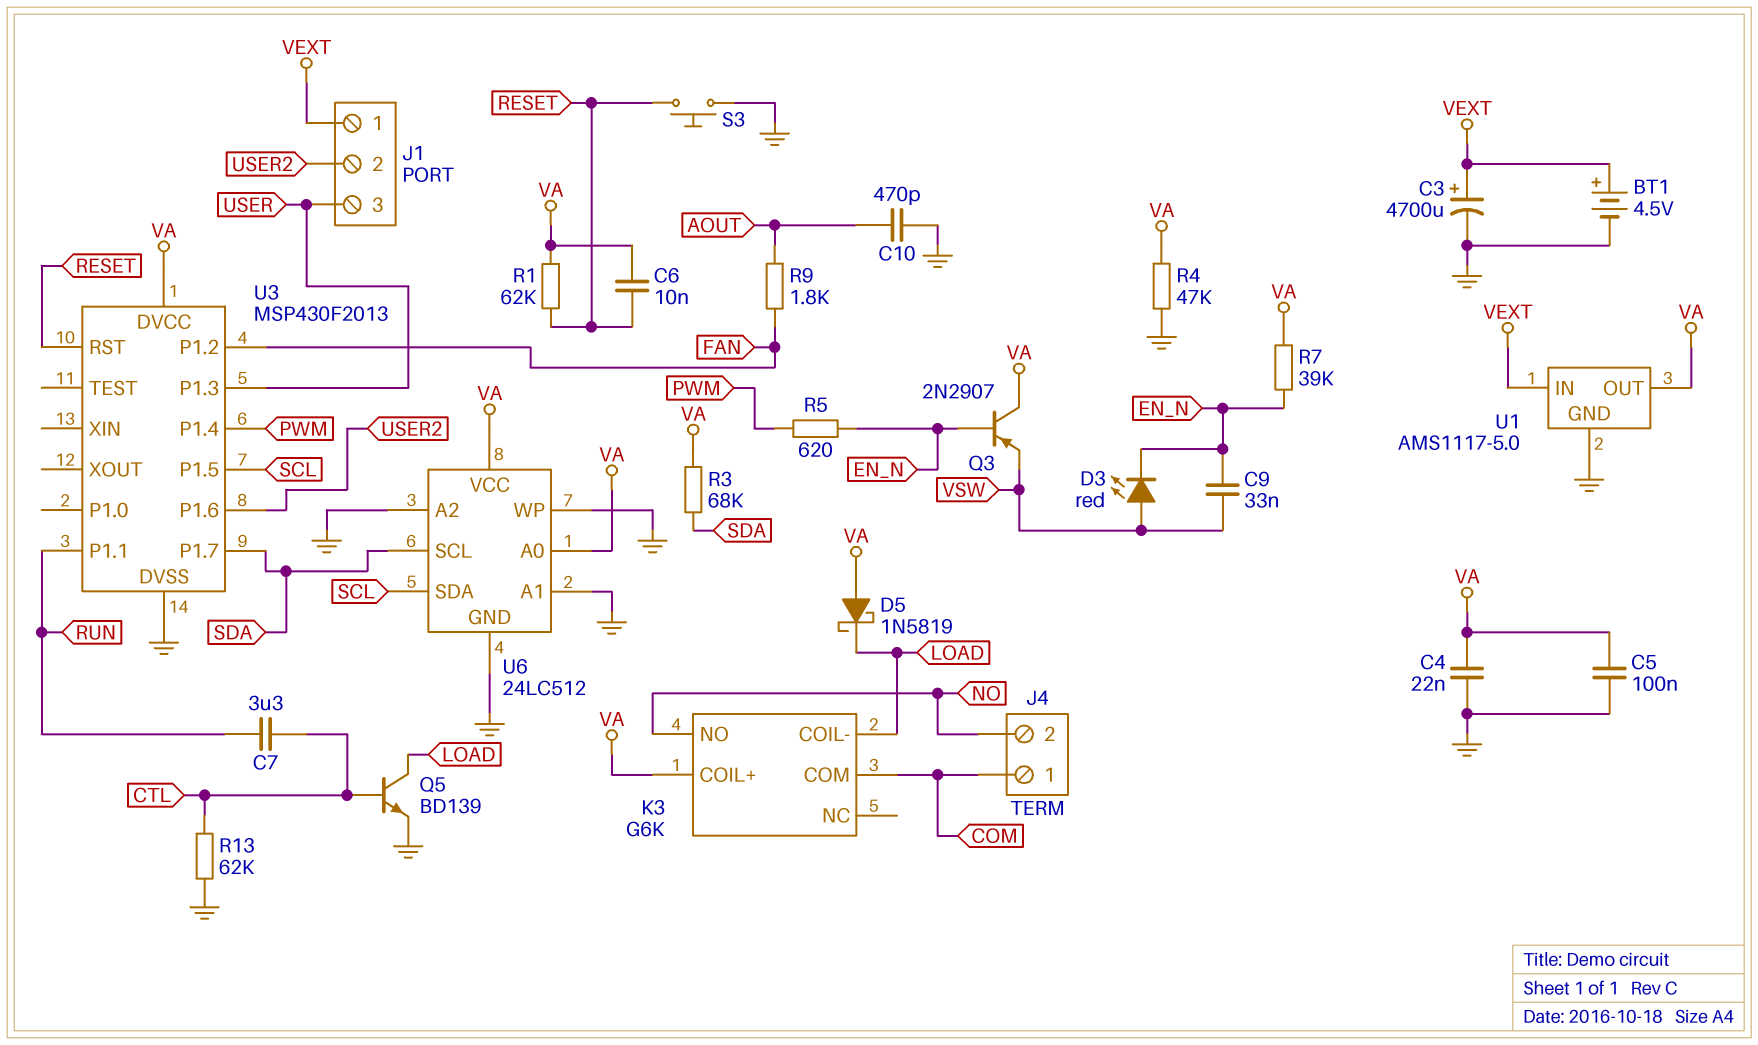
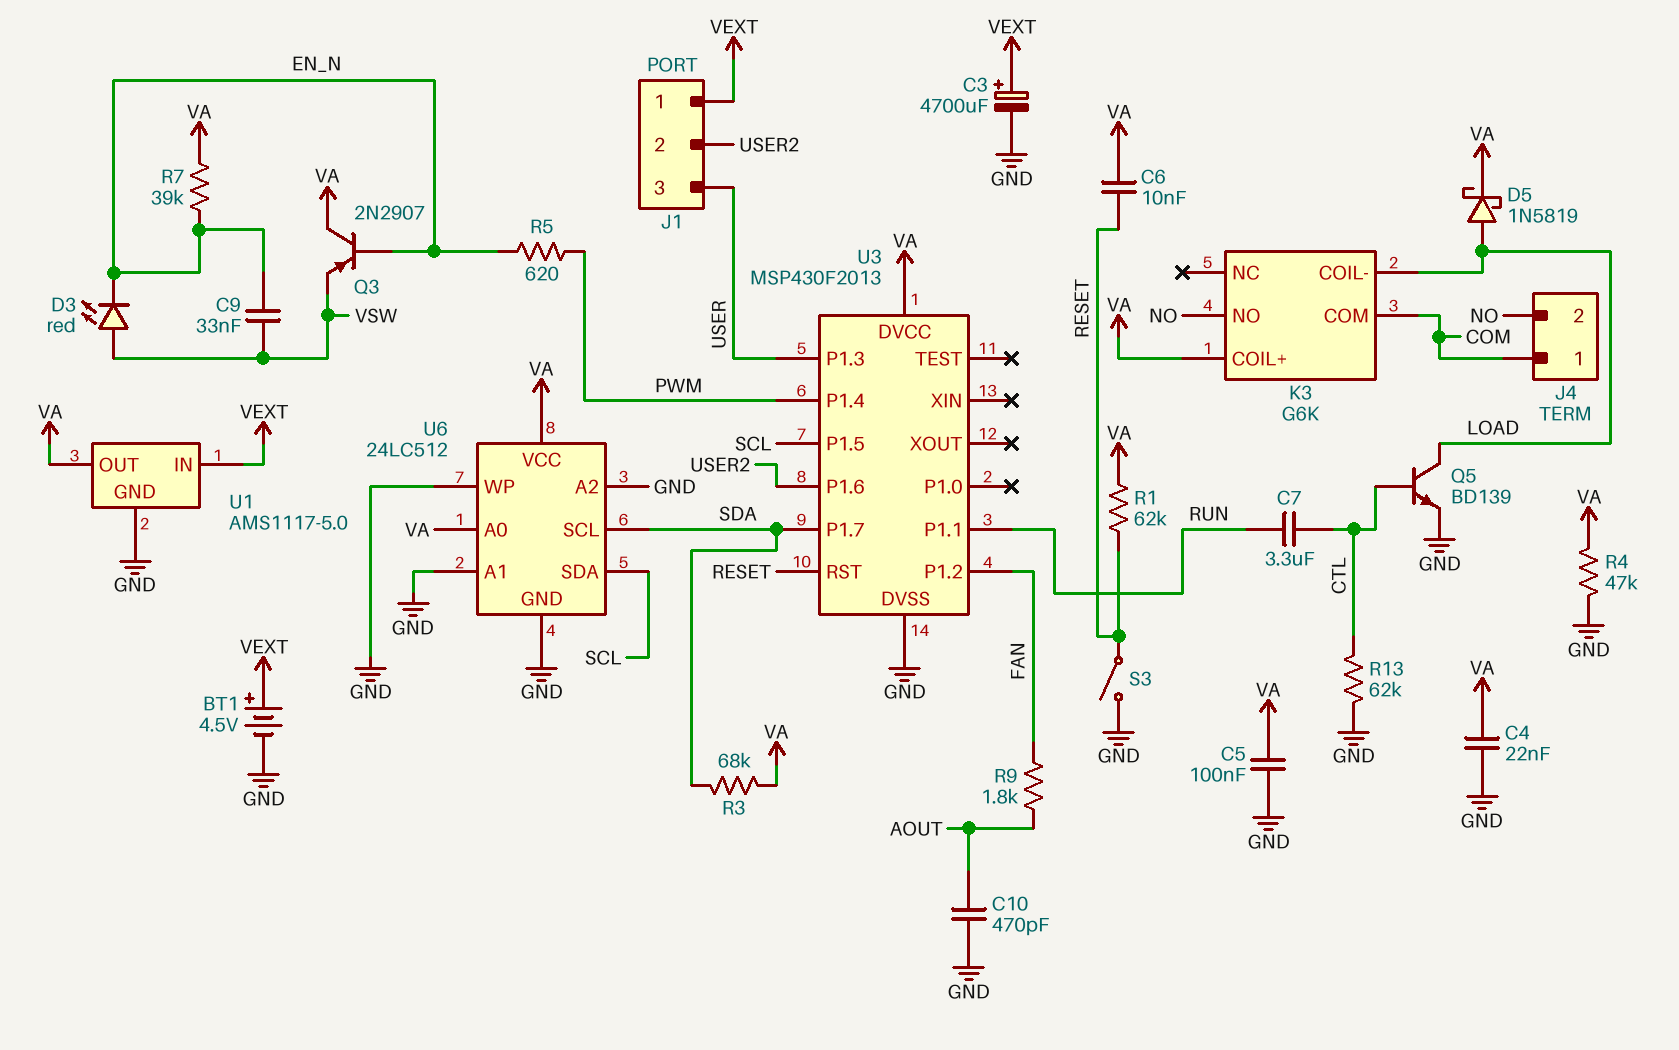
D5: schottky 1N5819 (A VA, K LOAD) -> schottky 1N5819 (A LOAD, K VA)
S3: button (GND, RESET) -> switch (GND, RESET)

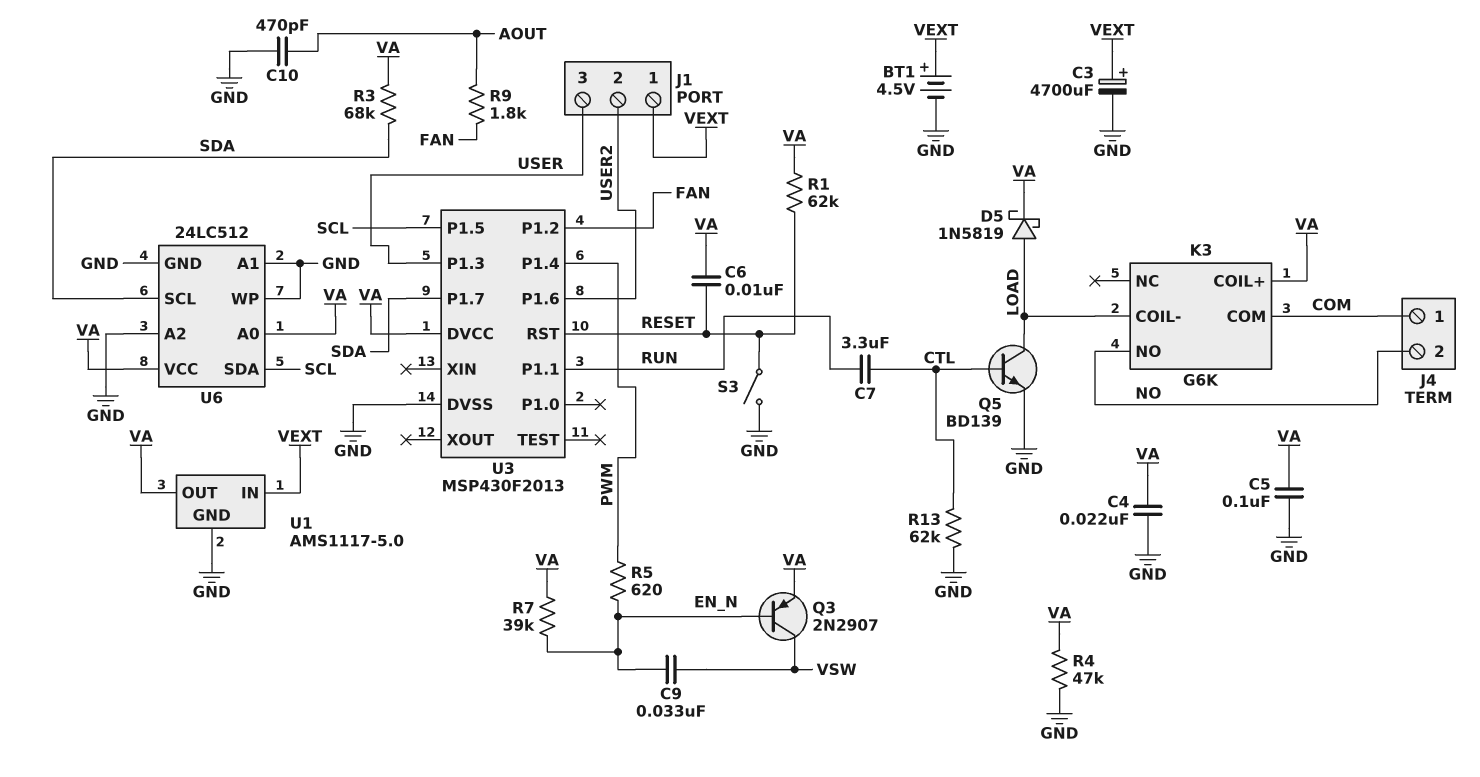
D3: LED red (A VSW, K EN_N) -> none
Q3: PNP 2N2907 (B EN_N, C VA, E VSW) -> PNP 2N2907 (B EN_N, C VSW, E VA)

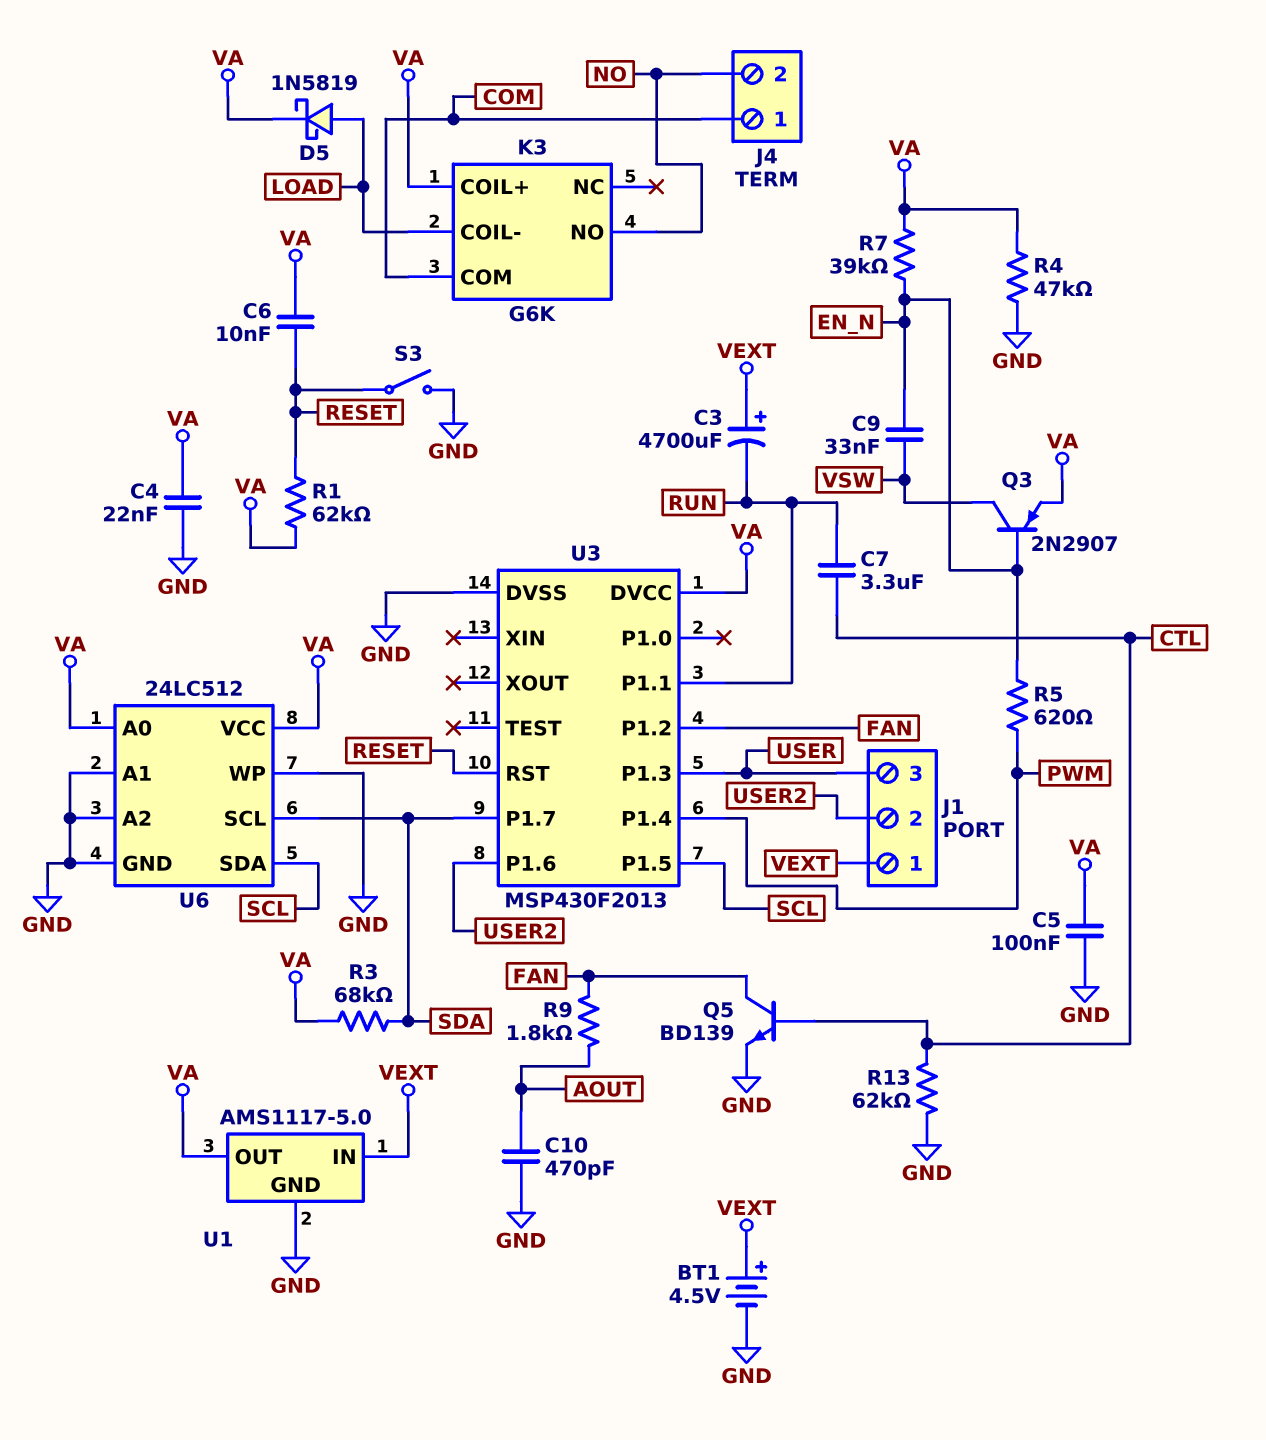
C3: 4700uF (plus VEXT, minus GND) -> 4700uF (plus VEXT, minus RUN)
Q5: NPN BD139 (B CTL, C LOAD, E GND) -> NPN BD139 (B CTL, C FAN, E GND)

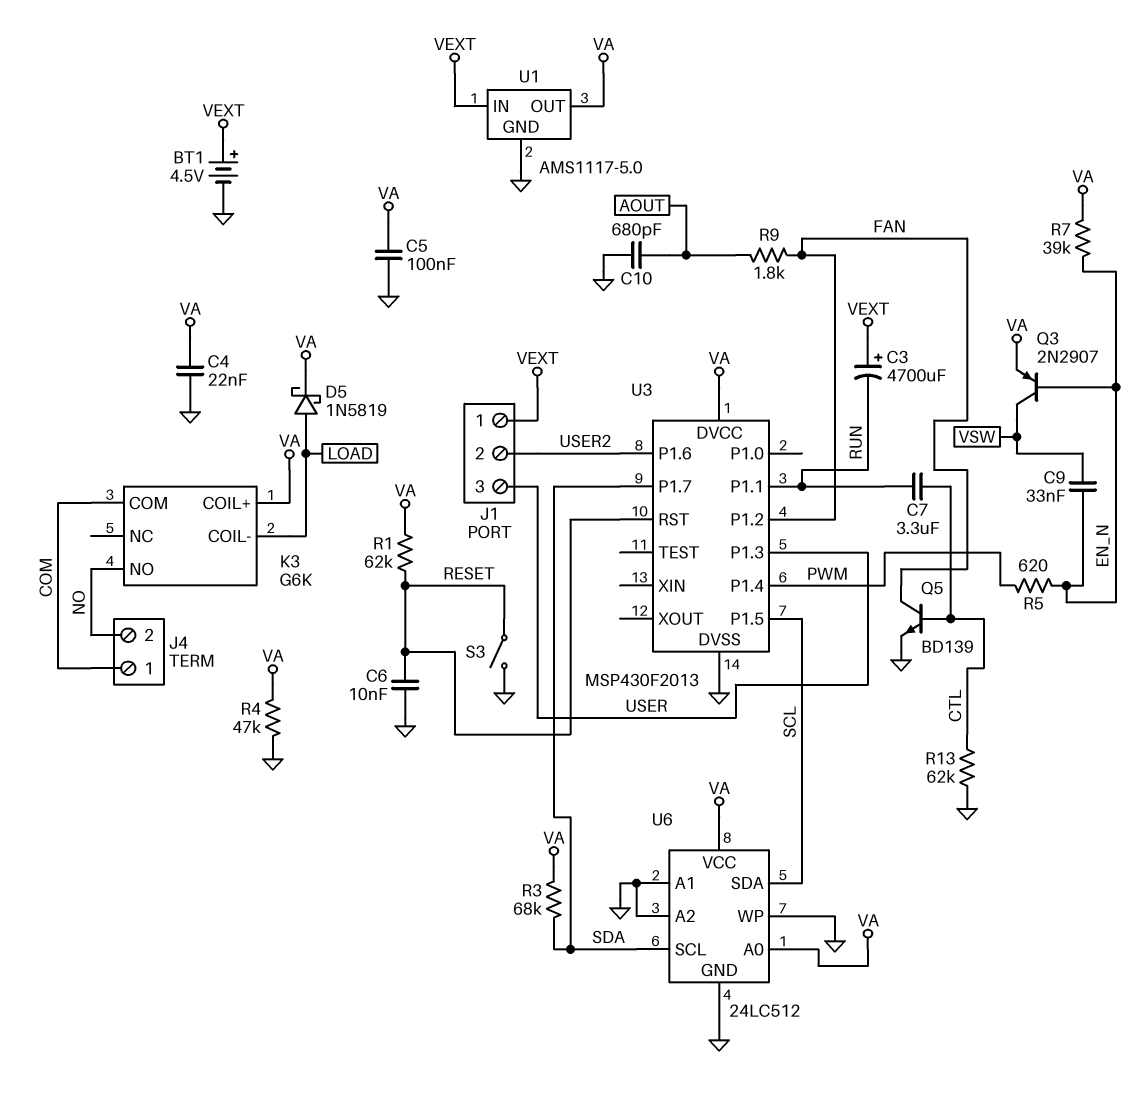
C6: 10nF (RESET, VA) -> 10nF (GND, RESET)
C10: 470pF (AOUT, GND) -> 680pF (AOUT, GND)

